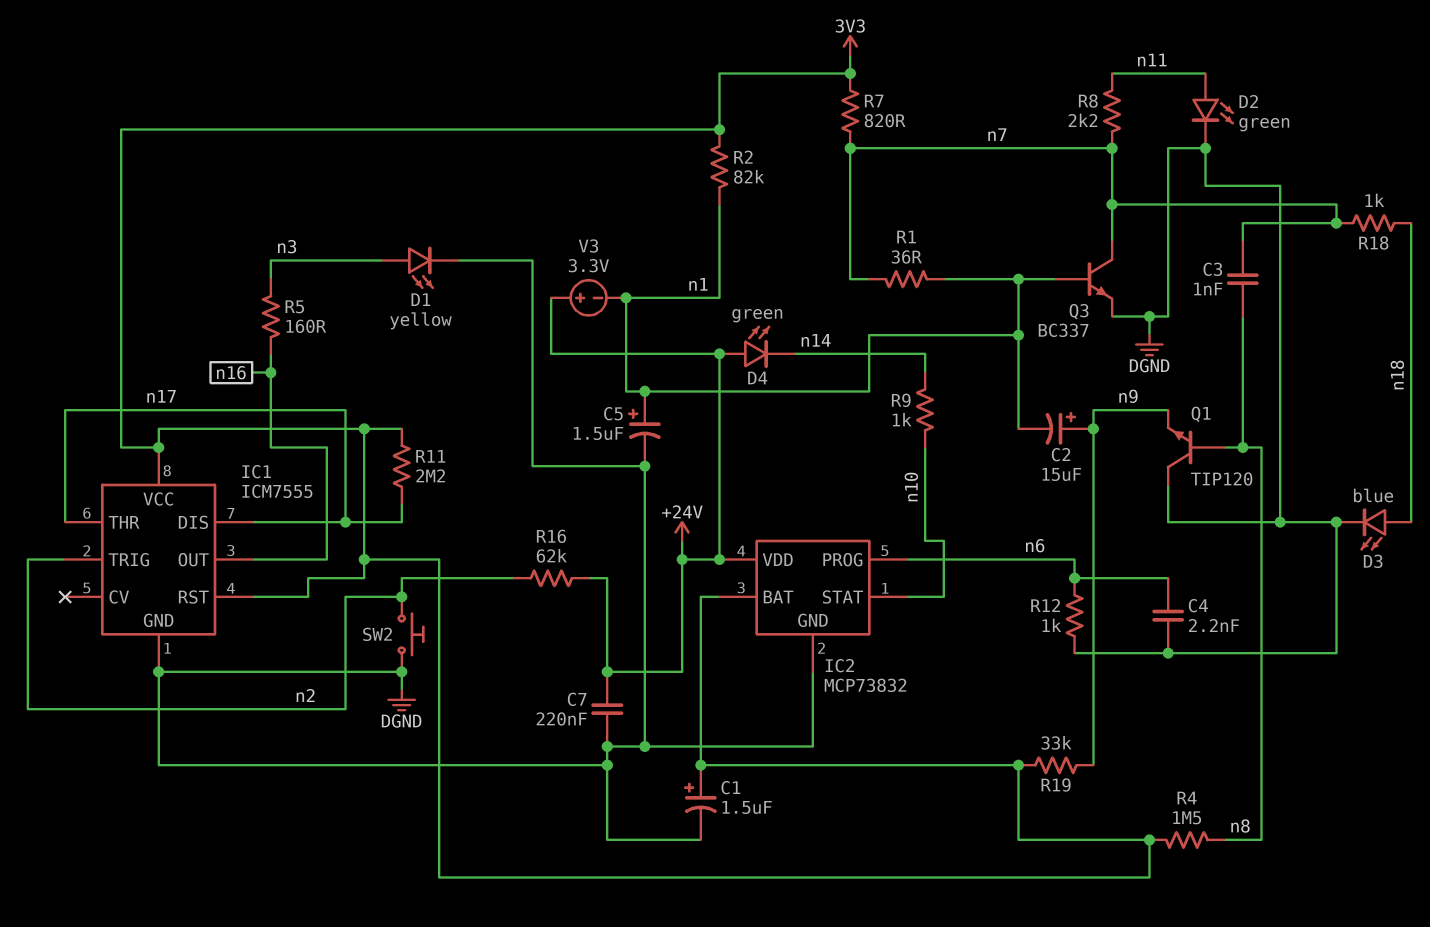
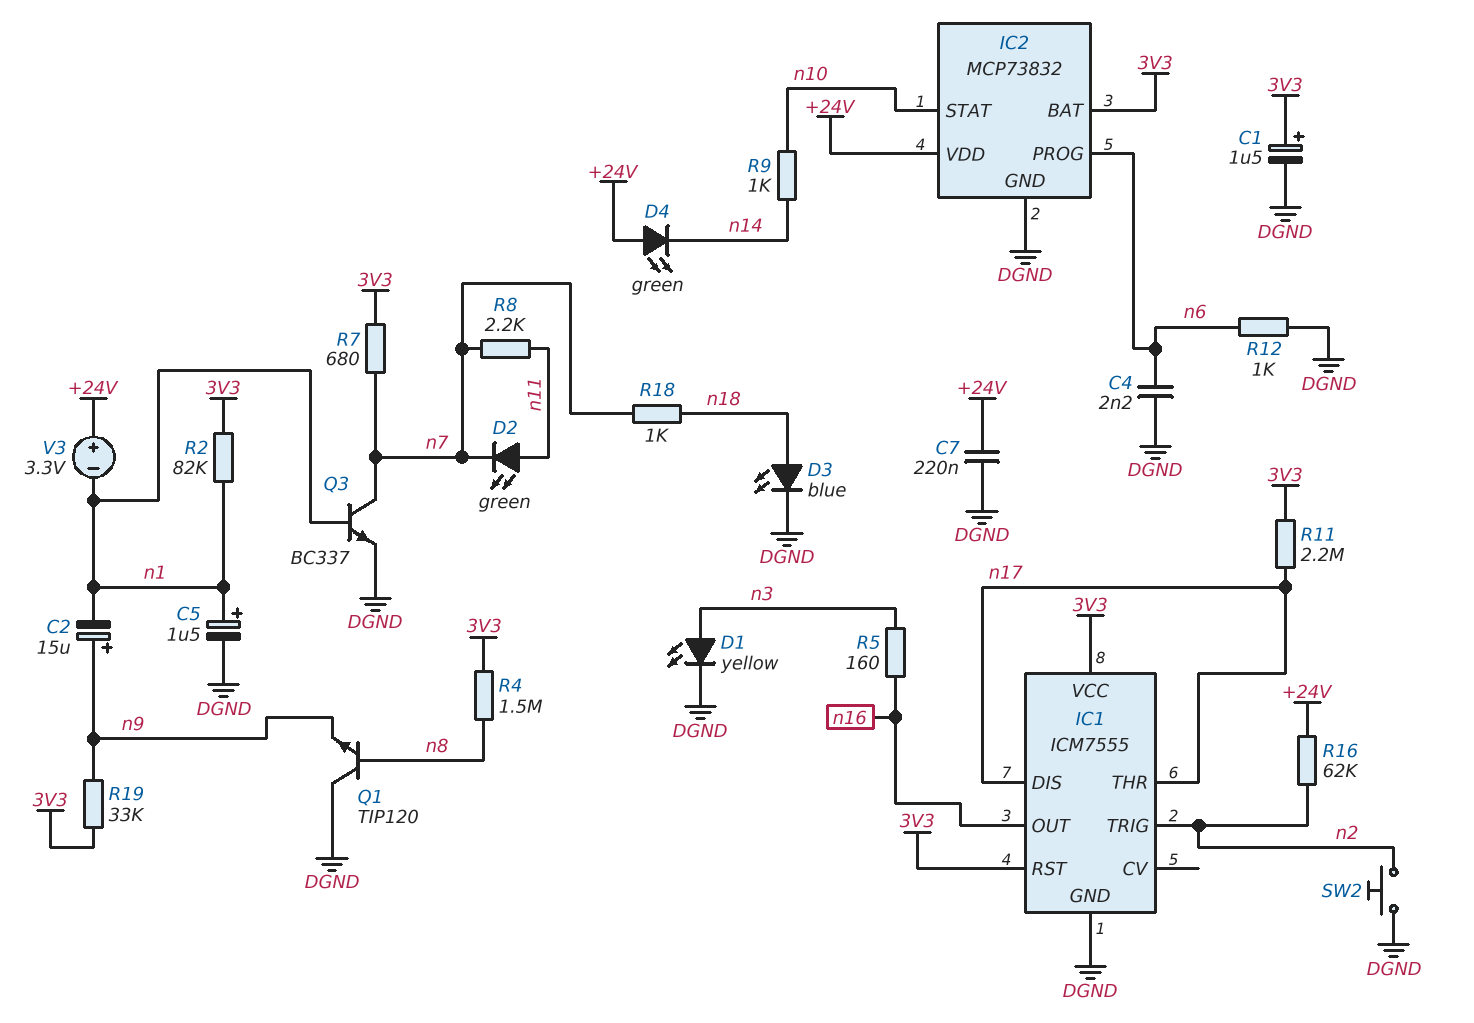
C3: 1nF (n7, n8) -> none
D2: LED green (A n11, K DGND) -> LED green (A n11, K n7)
R1: 36 (n1, n7) -> none
R7: 820 (3V3, n7) -> 680 (3V3, n7)

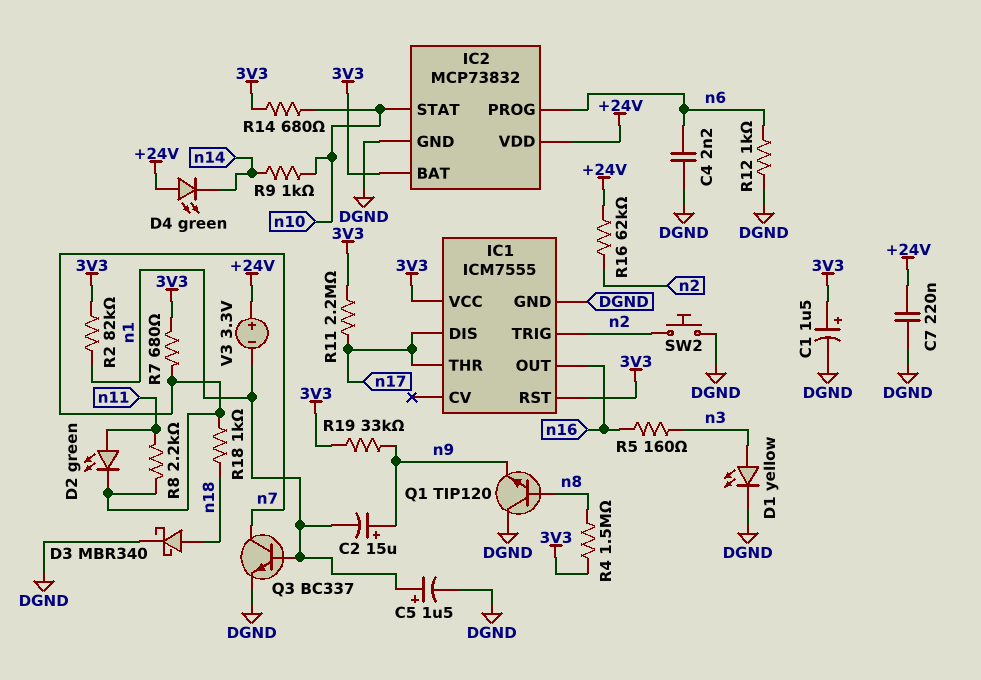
D3: LED blue (A n18, K DGND) -> schottky MBR340 (A n18, K DGND)
R14: none -> 680 (3V3, n10)

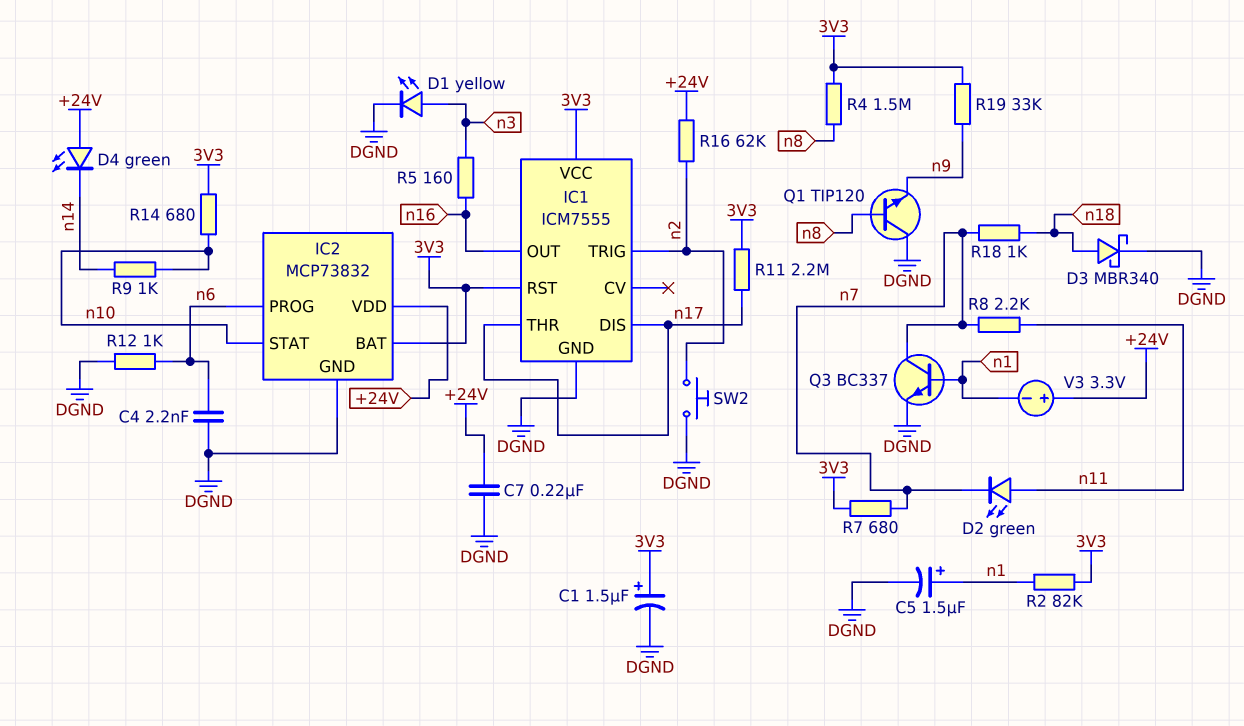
C2: 15uF (plus n9, minus n1) -> none

